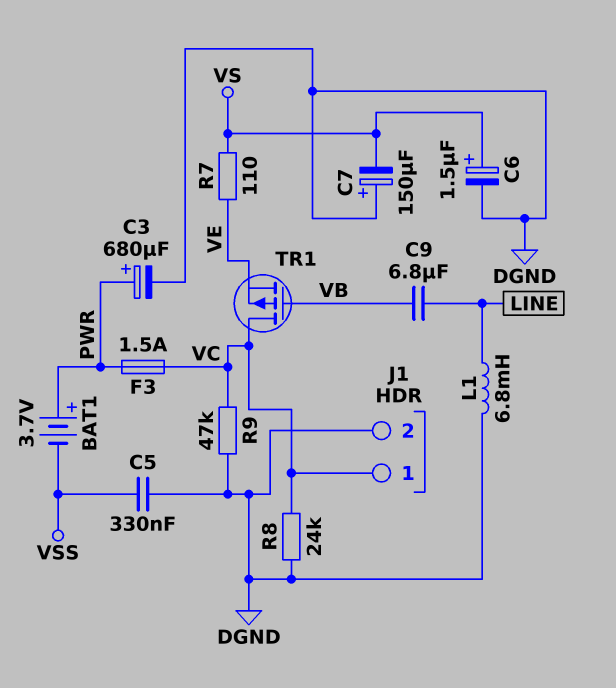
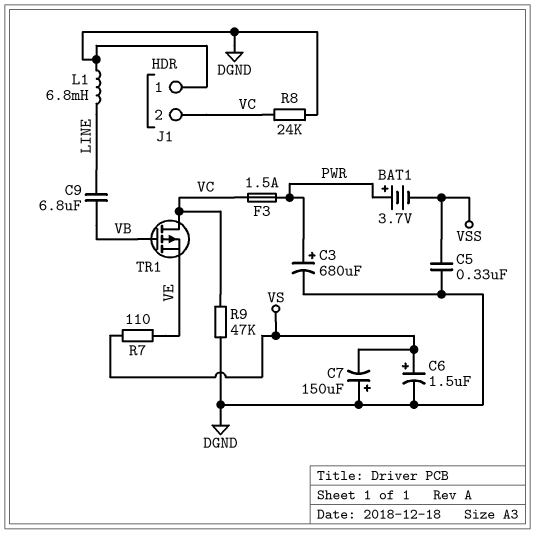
J1 pin 1: VC -> DGND
J1 pin 2: DGND -> VC

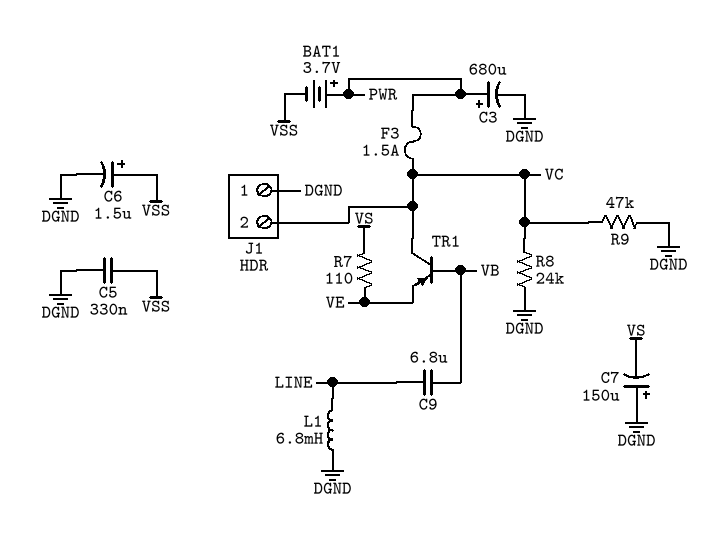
C6: 1.5uF (plus VS, minus DGND) -> 1.5uF (plus VSS, minus DGND)
TR1: PMOS (G VB, D VC, S VE) -> PNP (B VB, C VC, E VE)

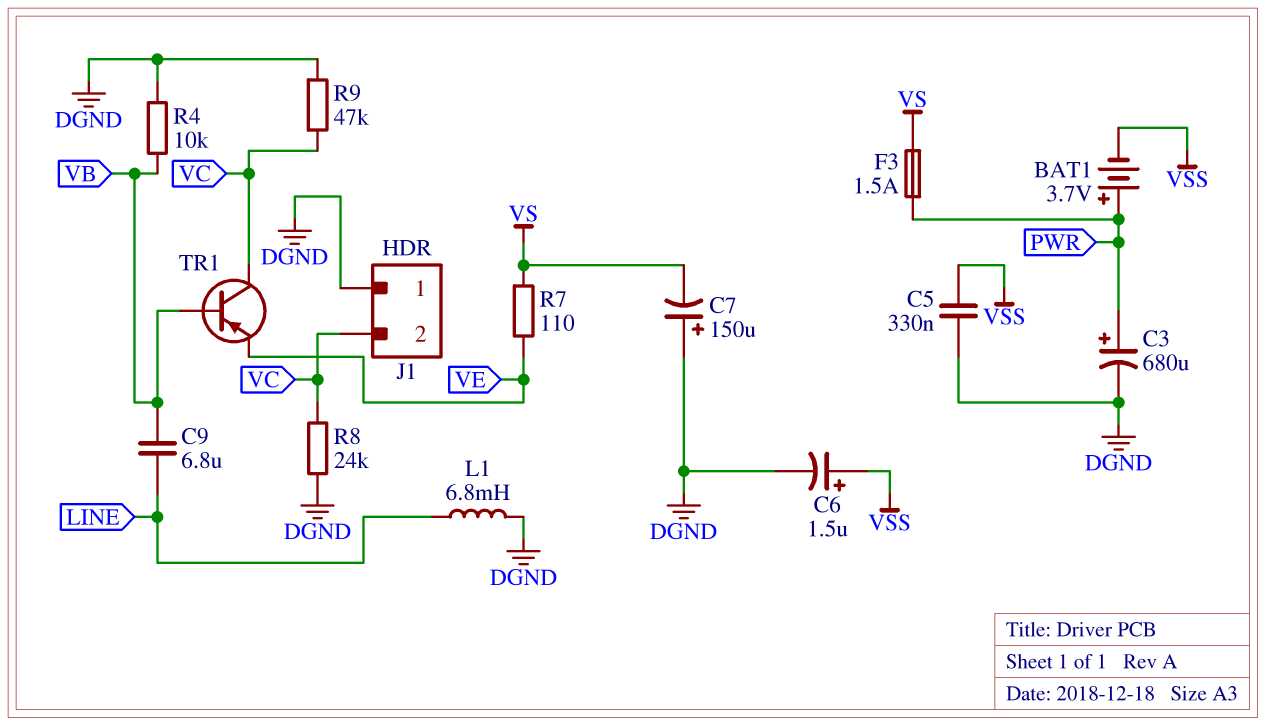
F3: 1.5A (PWR, VC) -> 1.5A (PWR, VS)
R4: none -> 10k (DGND, VB)

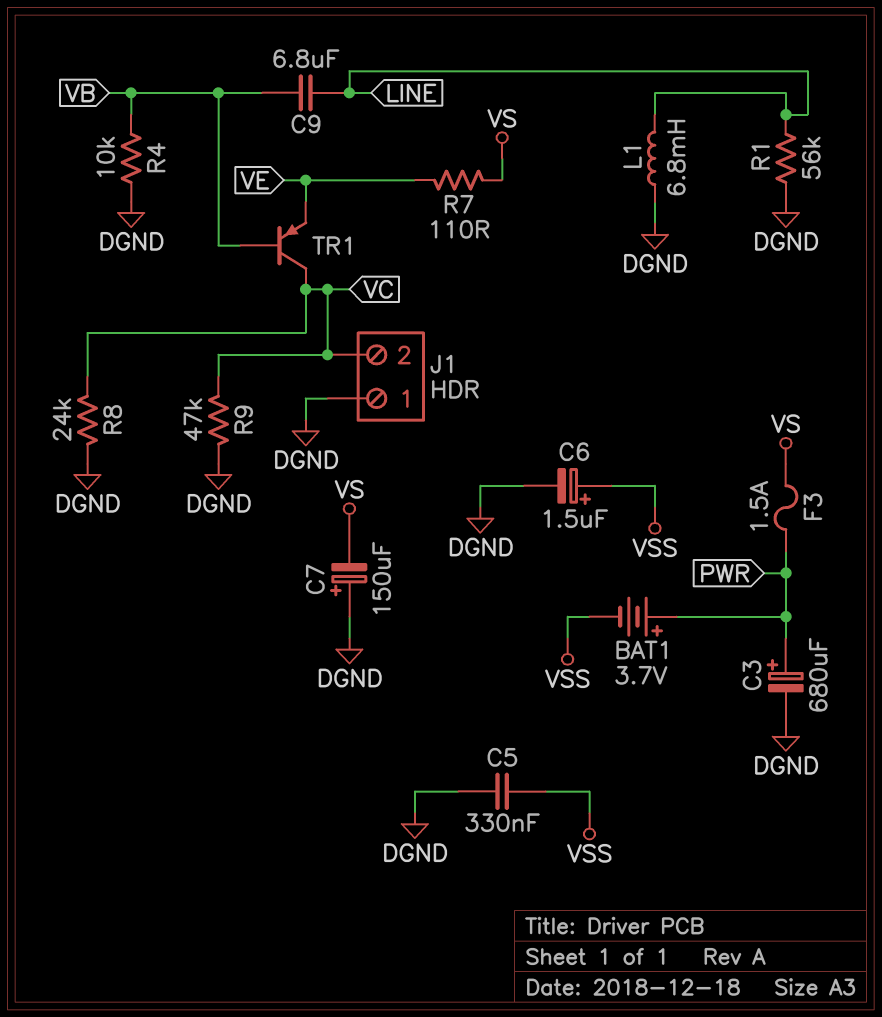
R1: none -> 56k (DGND, LINE)

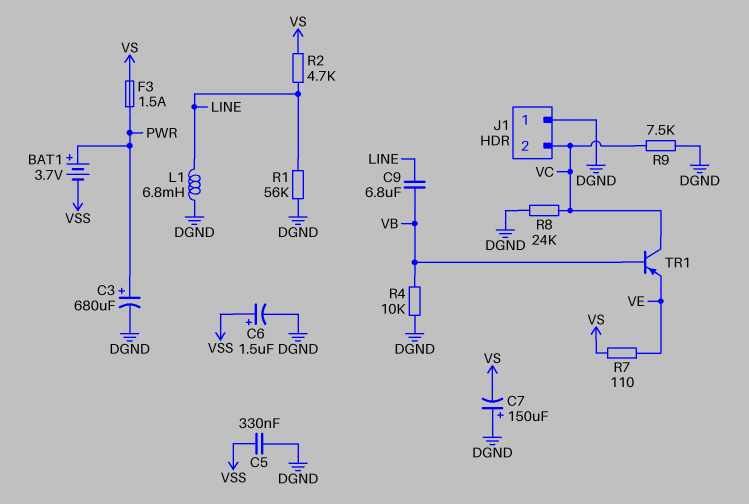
R2: none -> 4.7k (LINE, VS)
R9: 47k (DGND, VC) -> 7.5k (DGND, VC)

